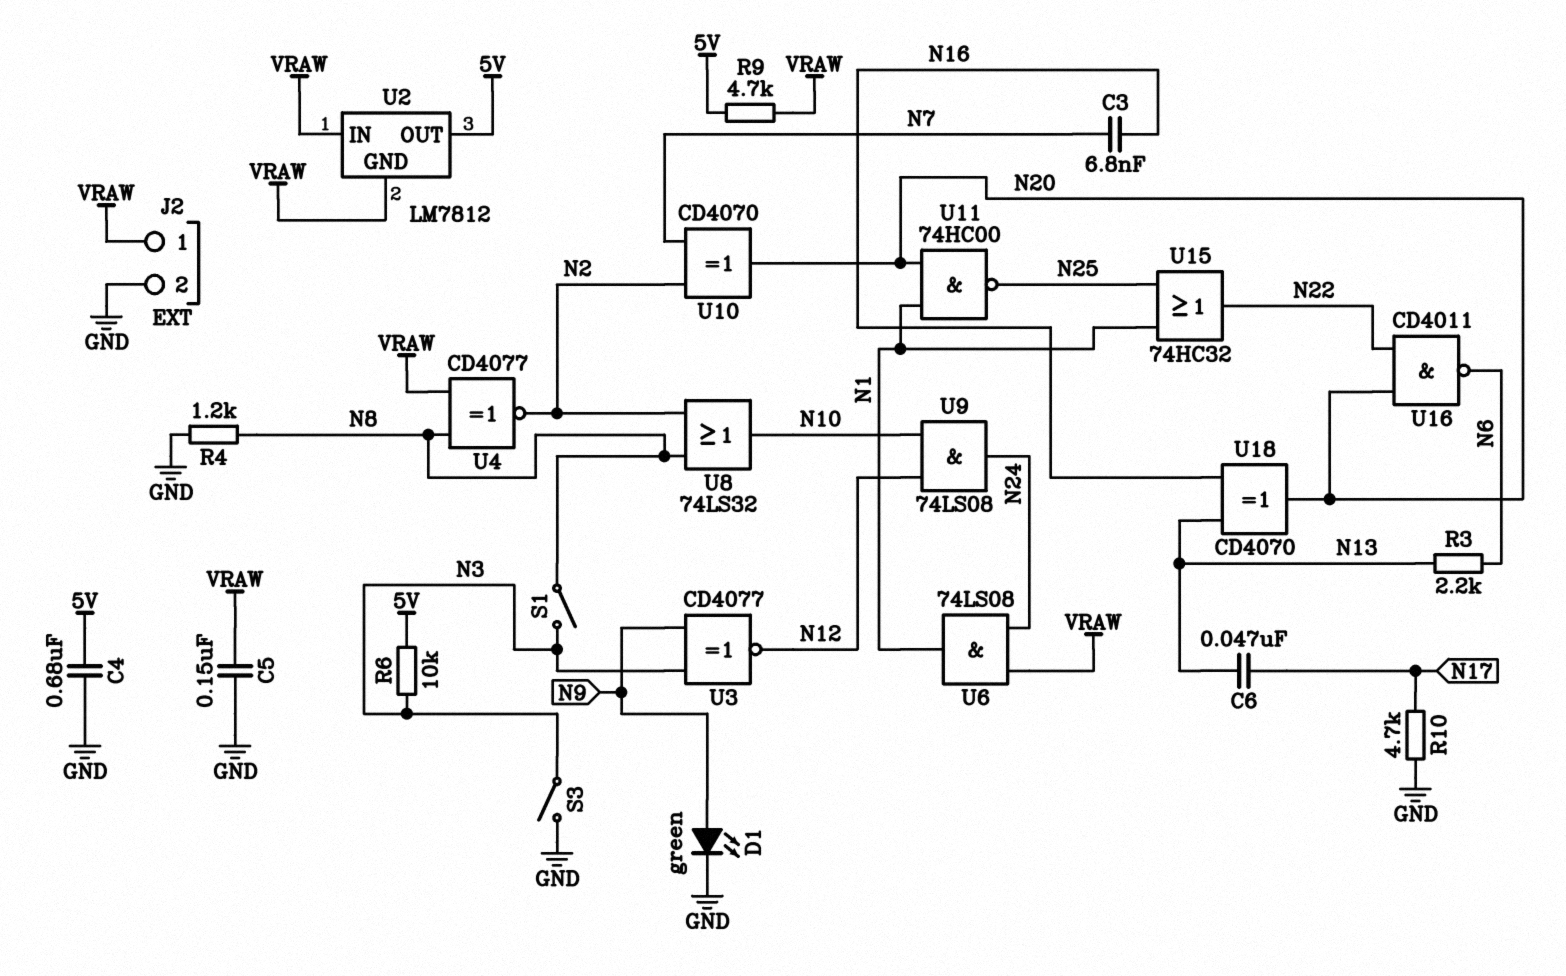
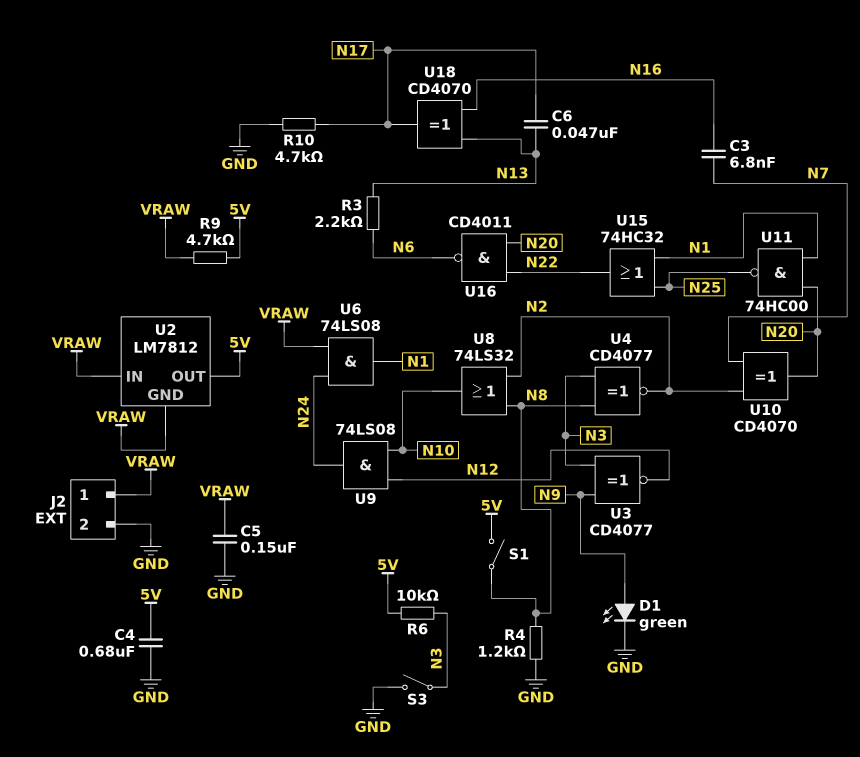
S1: switch (N3, N8) -> switch (5V, N8)
U4: XNOR CD4077 (in N8, in VRAW, out N2) -> XNOR CD4077 (in N3, in N8, out N2)
U18: XOR CD4070 (in N13, in N16, out N20) -> XOR CD4070 (in N13, in N16, out N17)

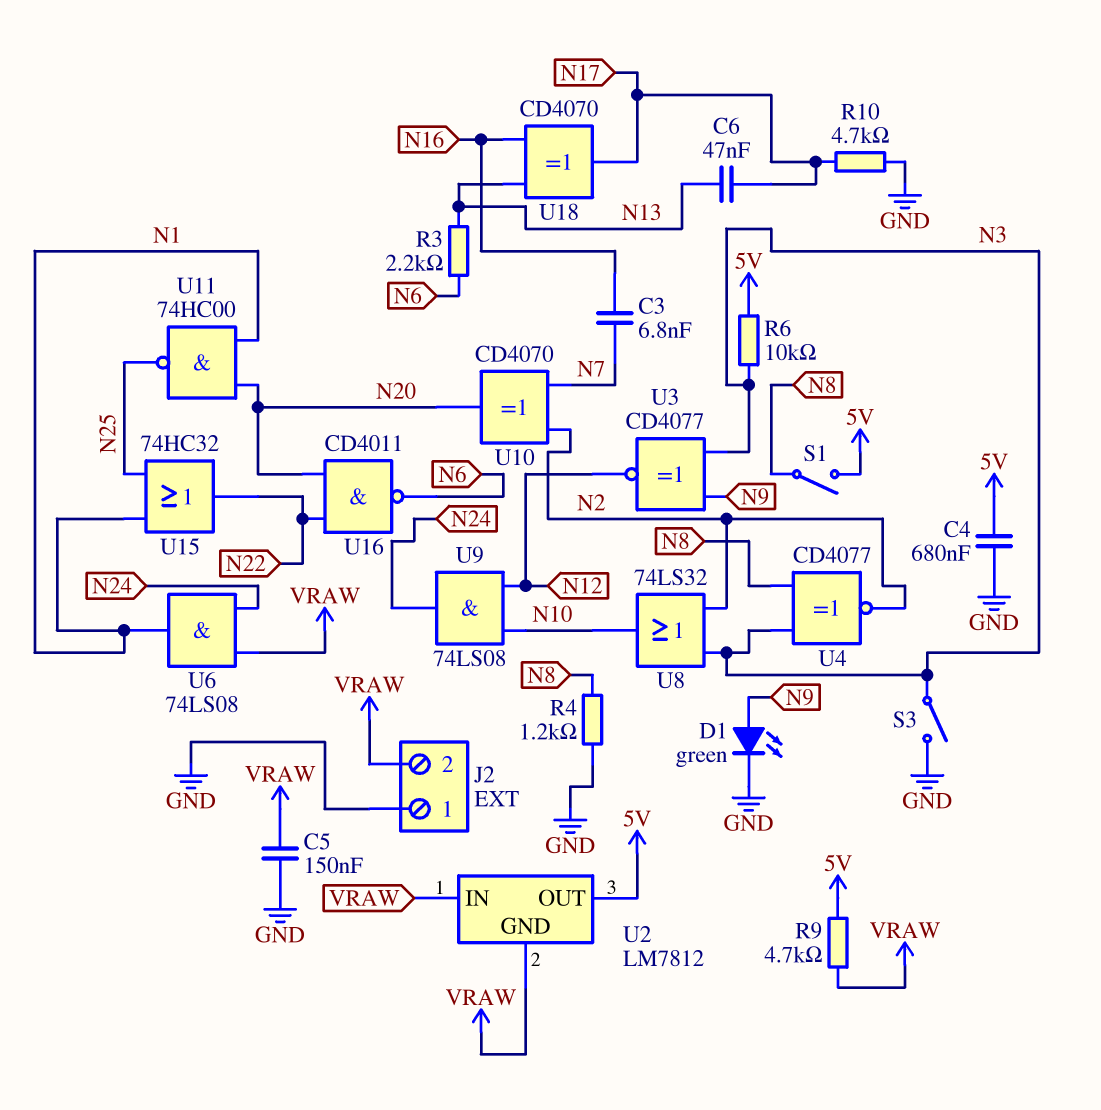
J2 pin 1: VRAW -> GND
J2 pin 2: GND -> VRAW
U8: OR 74LS32 (in N2, in N8, out N10) -> OR 74LS32 (in N2, in N3, out N10)

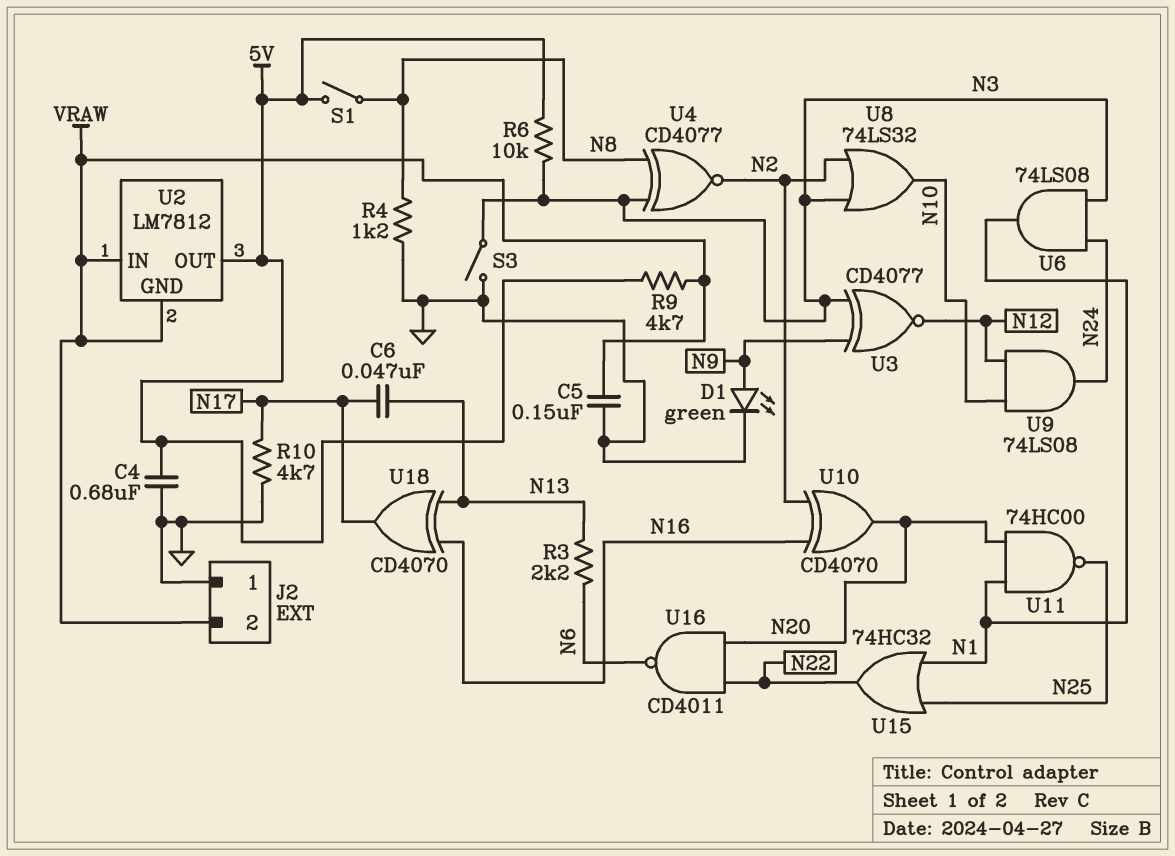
C3: 6.8nF (N7, N16) -> none
U6: AND 74LS08 (in N24, in VRAW, out N1) -> AND 74LS08 (in N3, in N24, out N1)
U10: XOR CD4070 (in N2, in N7, out N20) -> XOR CD4070 (in N2, in N16, out N20)

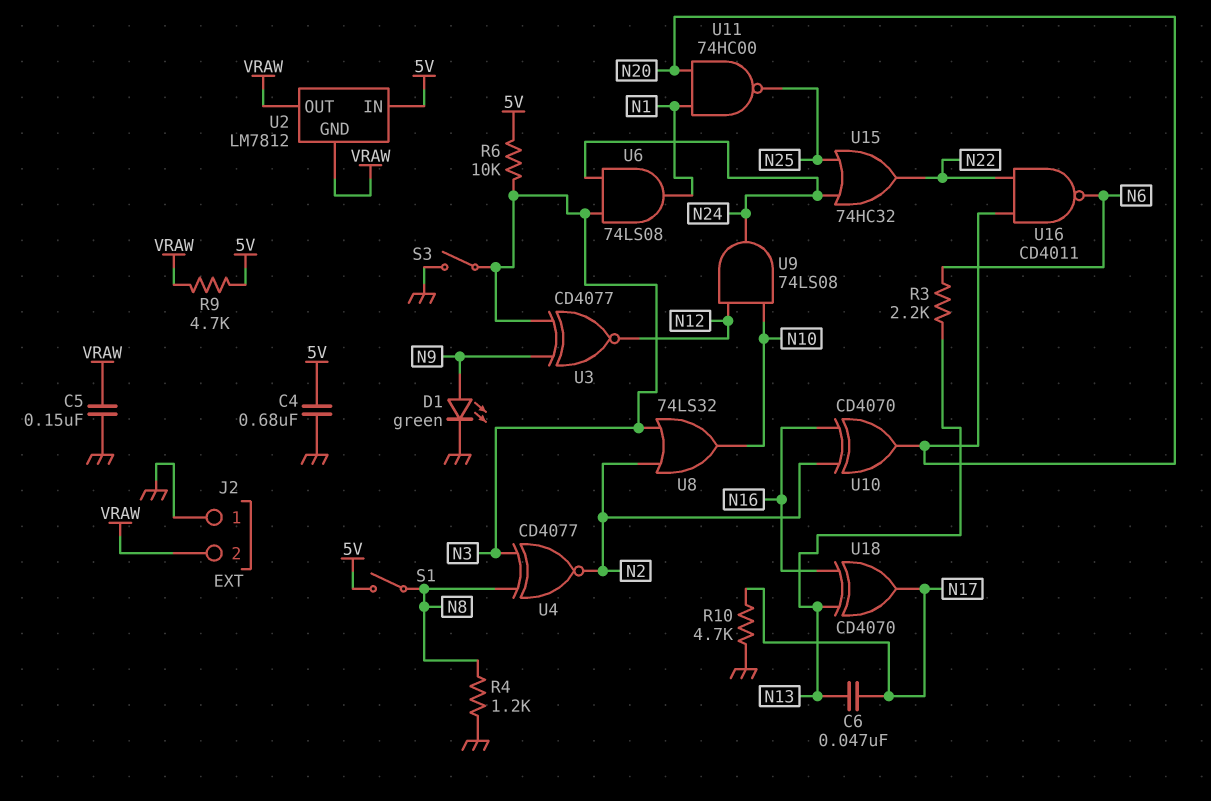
U2 pin IN: VRAW -> 5V
U2 pin OUT: 5V -> VRAW
U15: OR 74HC32 (in N1, in N25, out N22) -> OR 74HC32 (in N24, in N25, out N22)

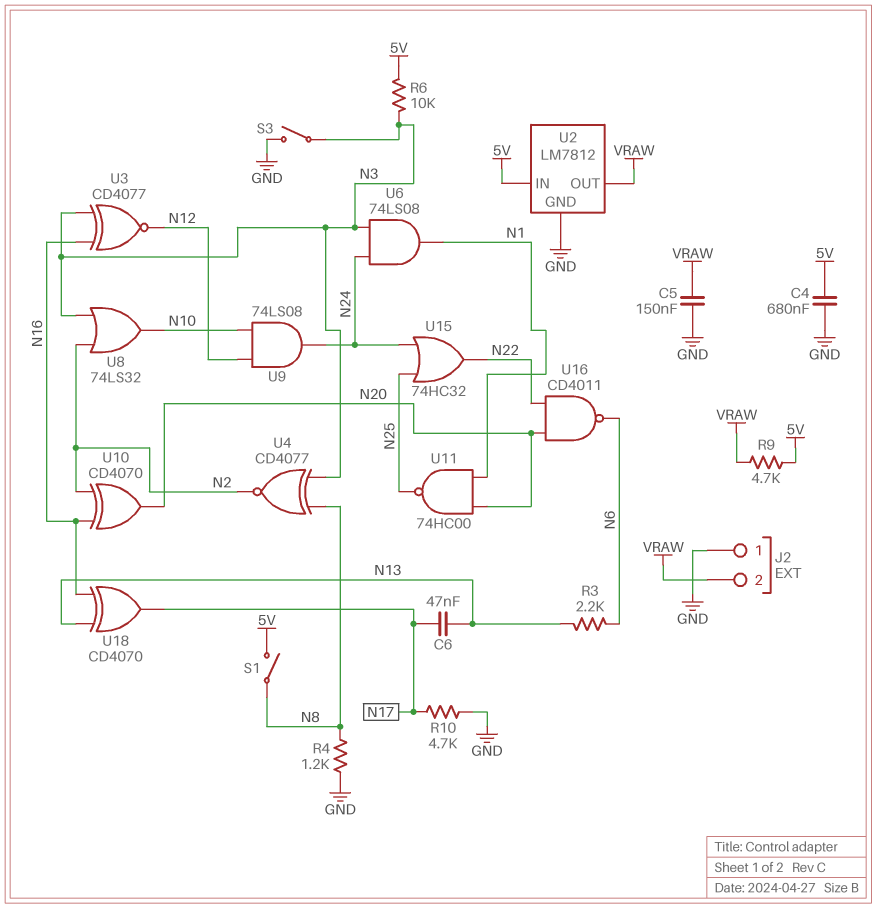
D1: LED green (A N9, K GND) -> none
U2 pin GND: VRAW -> GND
U3: XNOR CD4077 (in N3, in N9, out N12) -> XNOR CD4077 (in N3, in N16, out N12)

